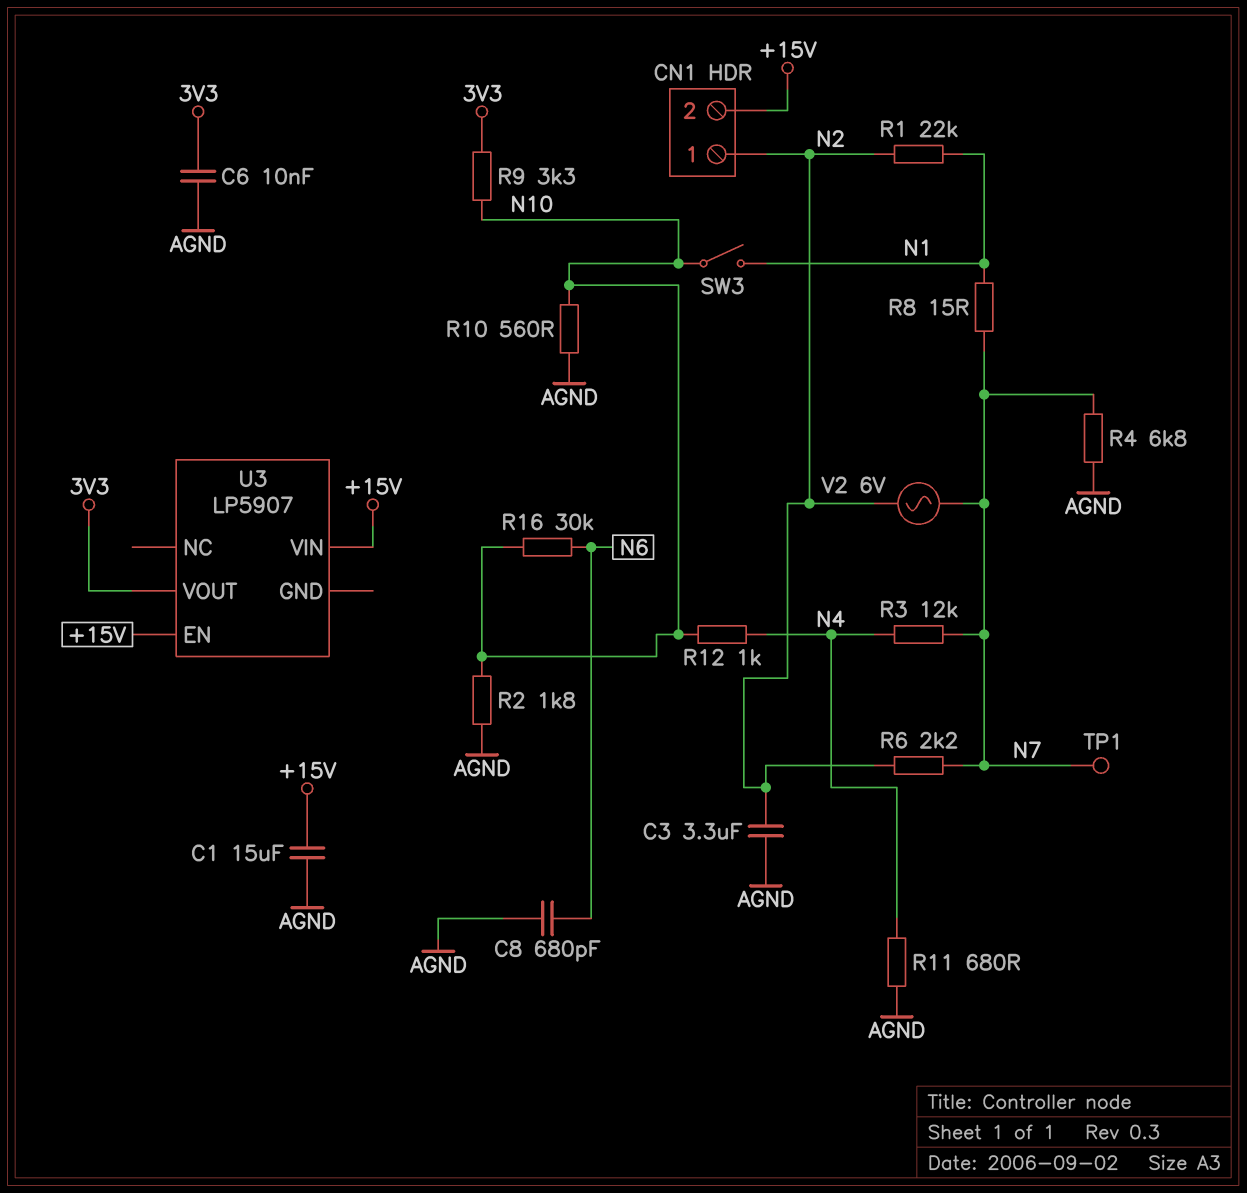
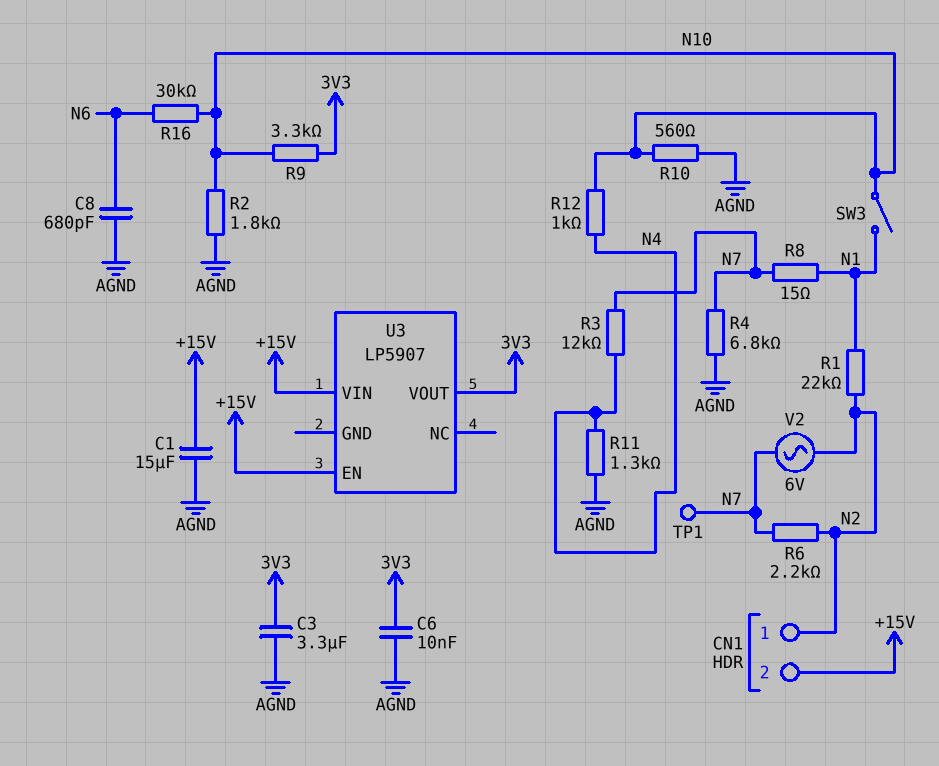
C3: 3.3uF (AGND, N2) -> 3.3uF (3V3, AGND)
R11: 680 (AGND, N4) -> 1.3k (AGND, N4)

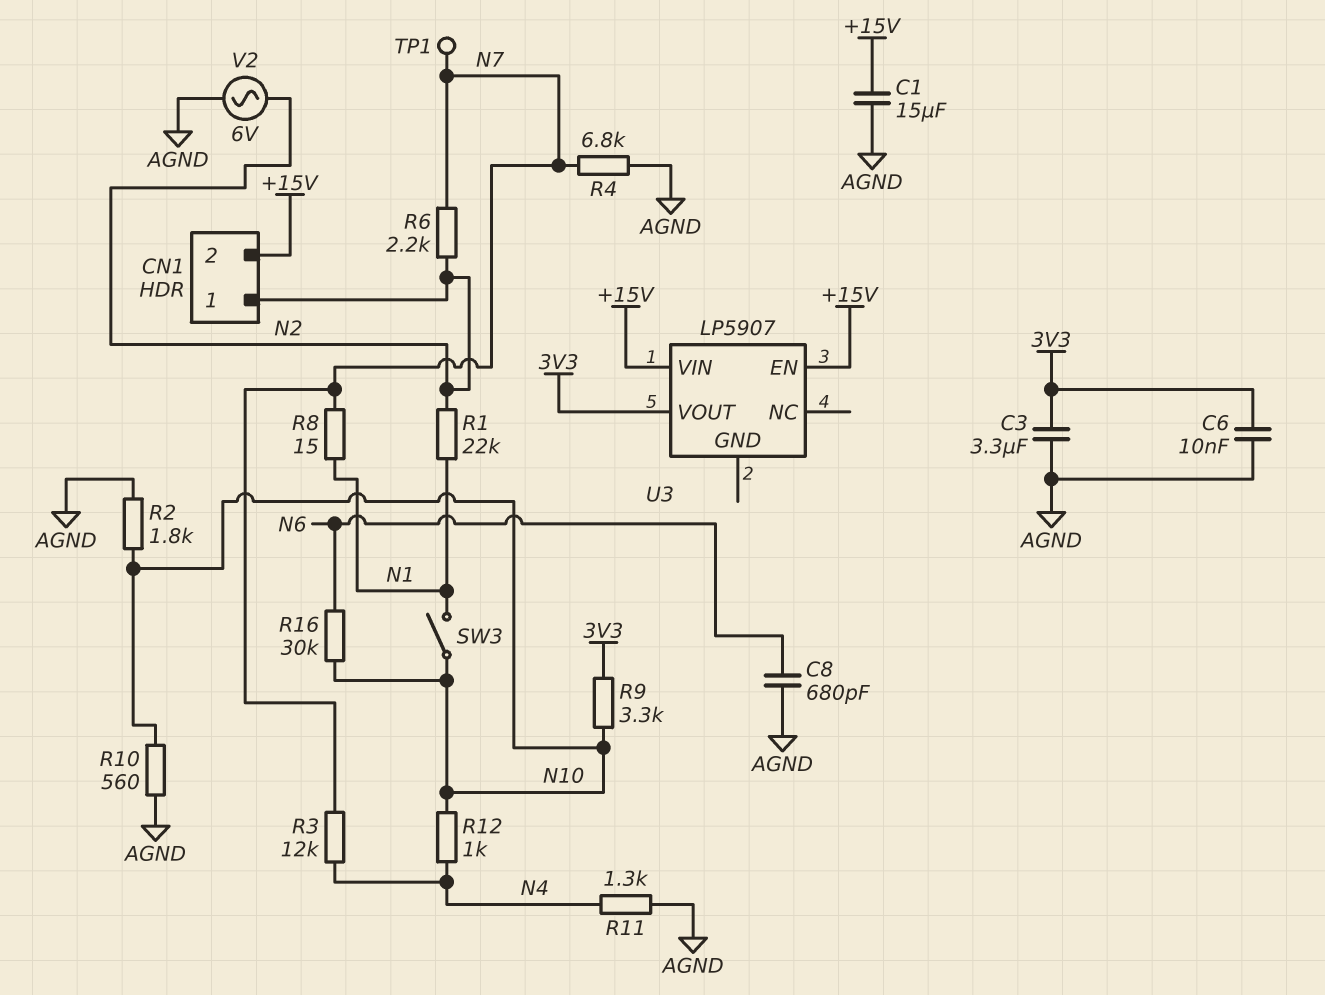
V2: AC 6V (N2, N7) -> AC 6V (AGND, N2)

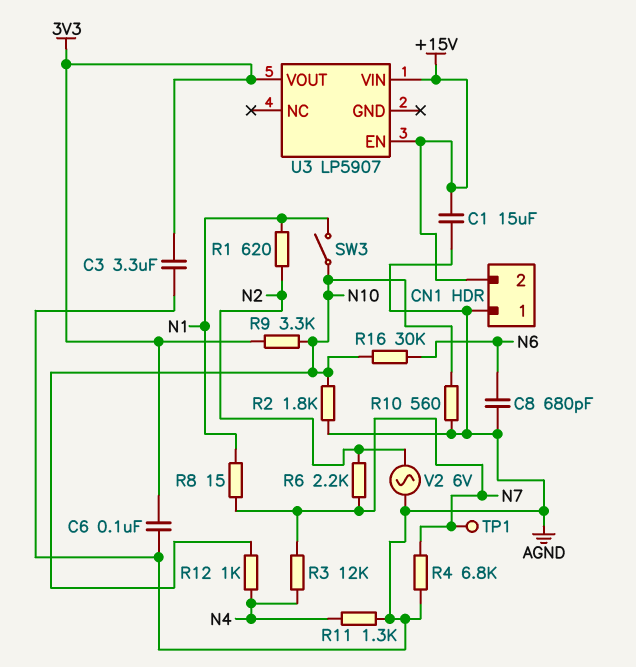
C6: 10nF (3V3, AGND) -> 100nF (3V3, AGND)
CN1 pin 1: N2 -> AGND
R1: 22k (N1, N2) -> 620 (N1, N2)

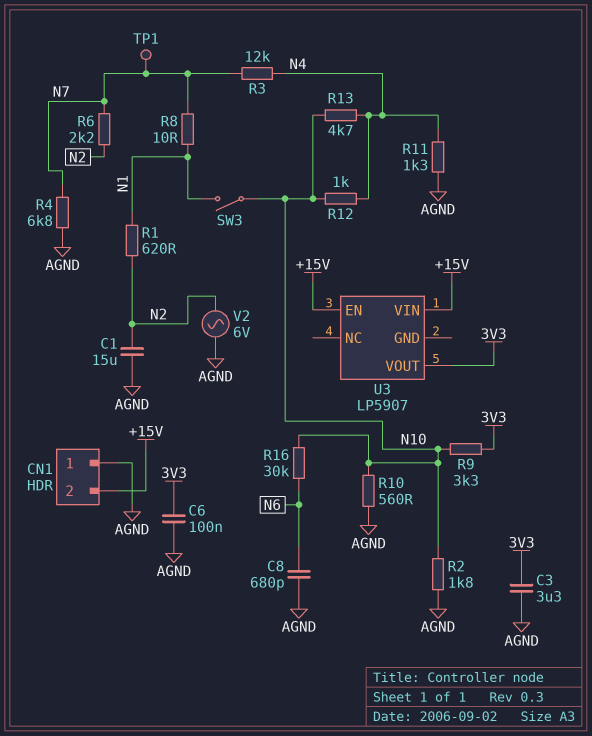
C1: 15uF (+15V, AGND) -> 15uF (AGND, N2)
R8: 15 (N1, N7) -> 10 (N1, N7)
R13: none -> 4.7k (N4, N10)

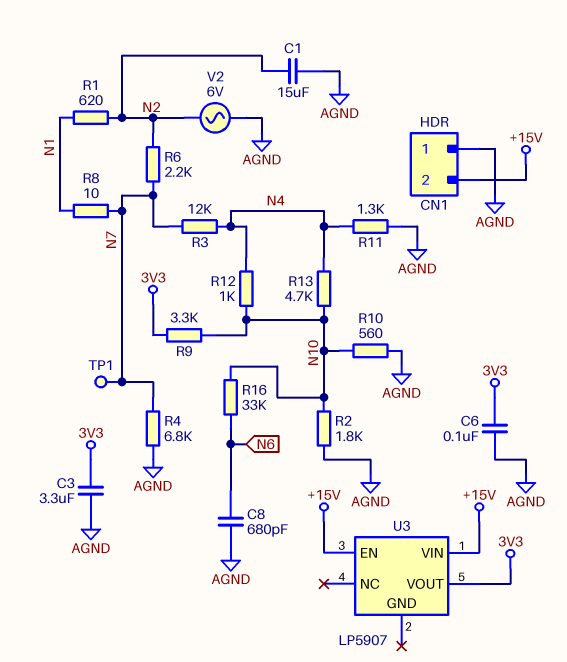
R16: 30k (N6, N10) -> 33k (N6, N10)
SW3: switch (N1, N10) -> none

